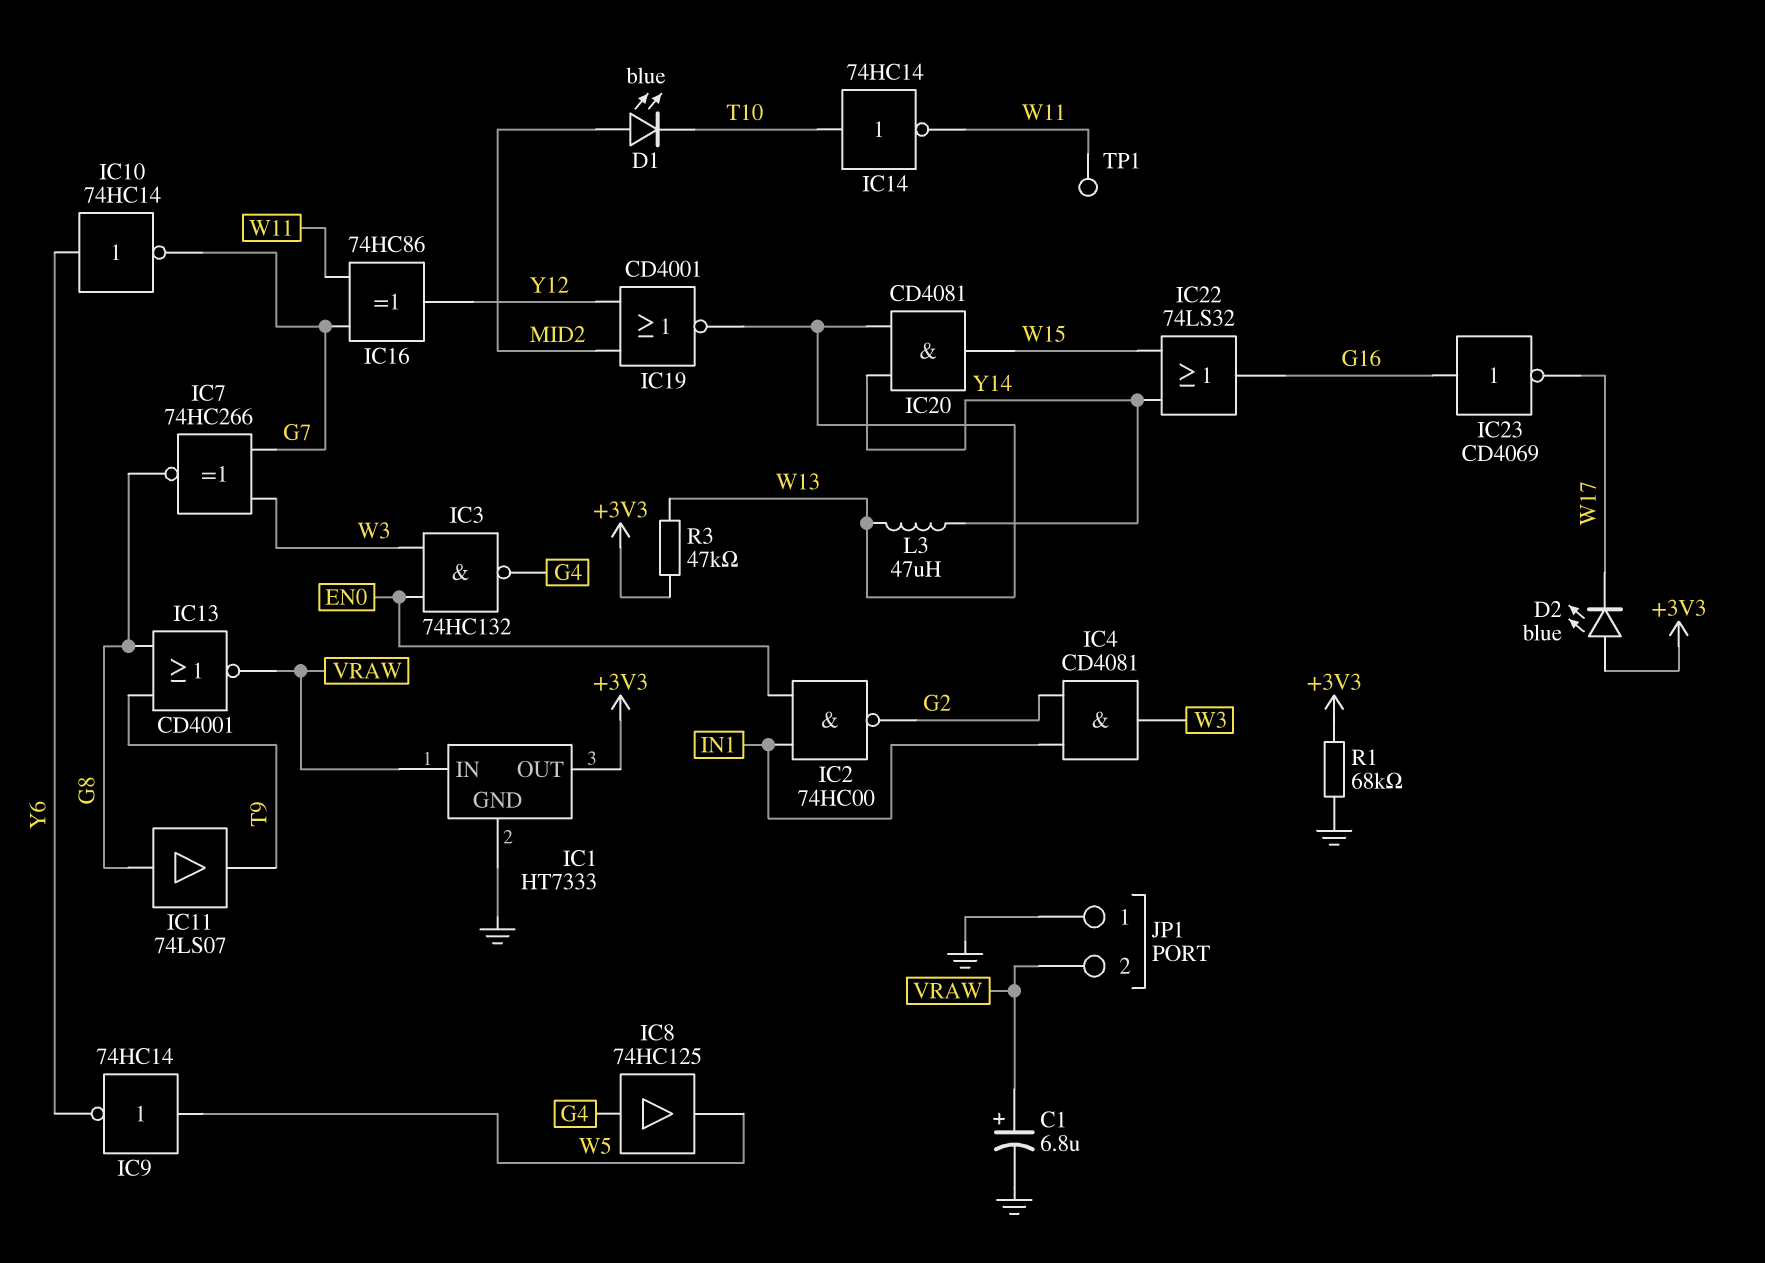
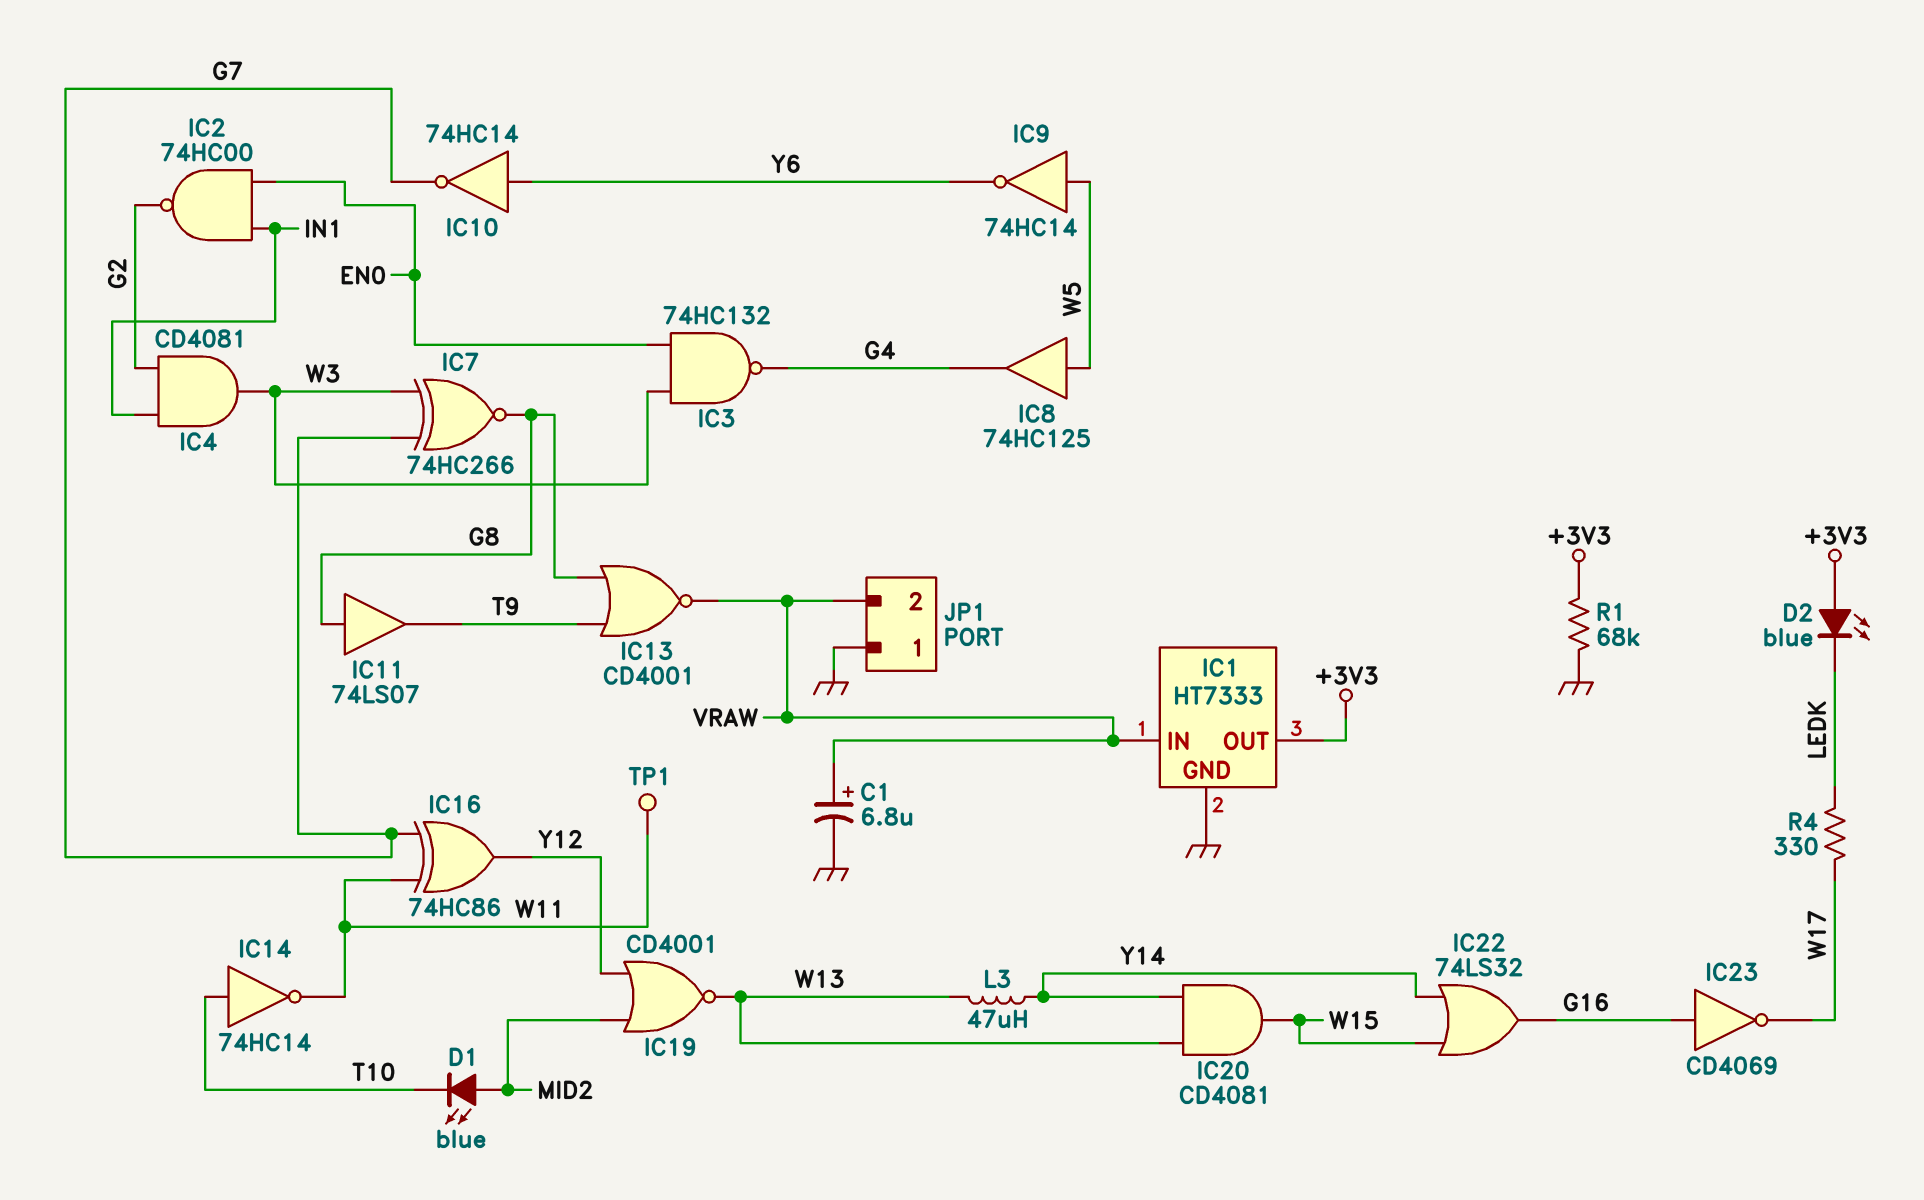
D2: LED blue (A +3V3, K W17) -> LED blue (A +3V3, K LEDK)
IC8: buffer 74HC125 (in G4, out W5) -> buffer 74HC125 (in W5, out G4)
R3: 47k (+3V3, W13) -> none
R4: none -> 330 (LEDK, W17)

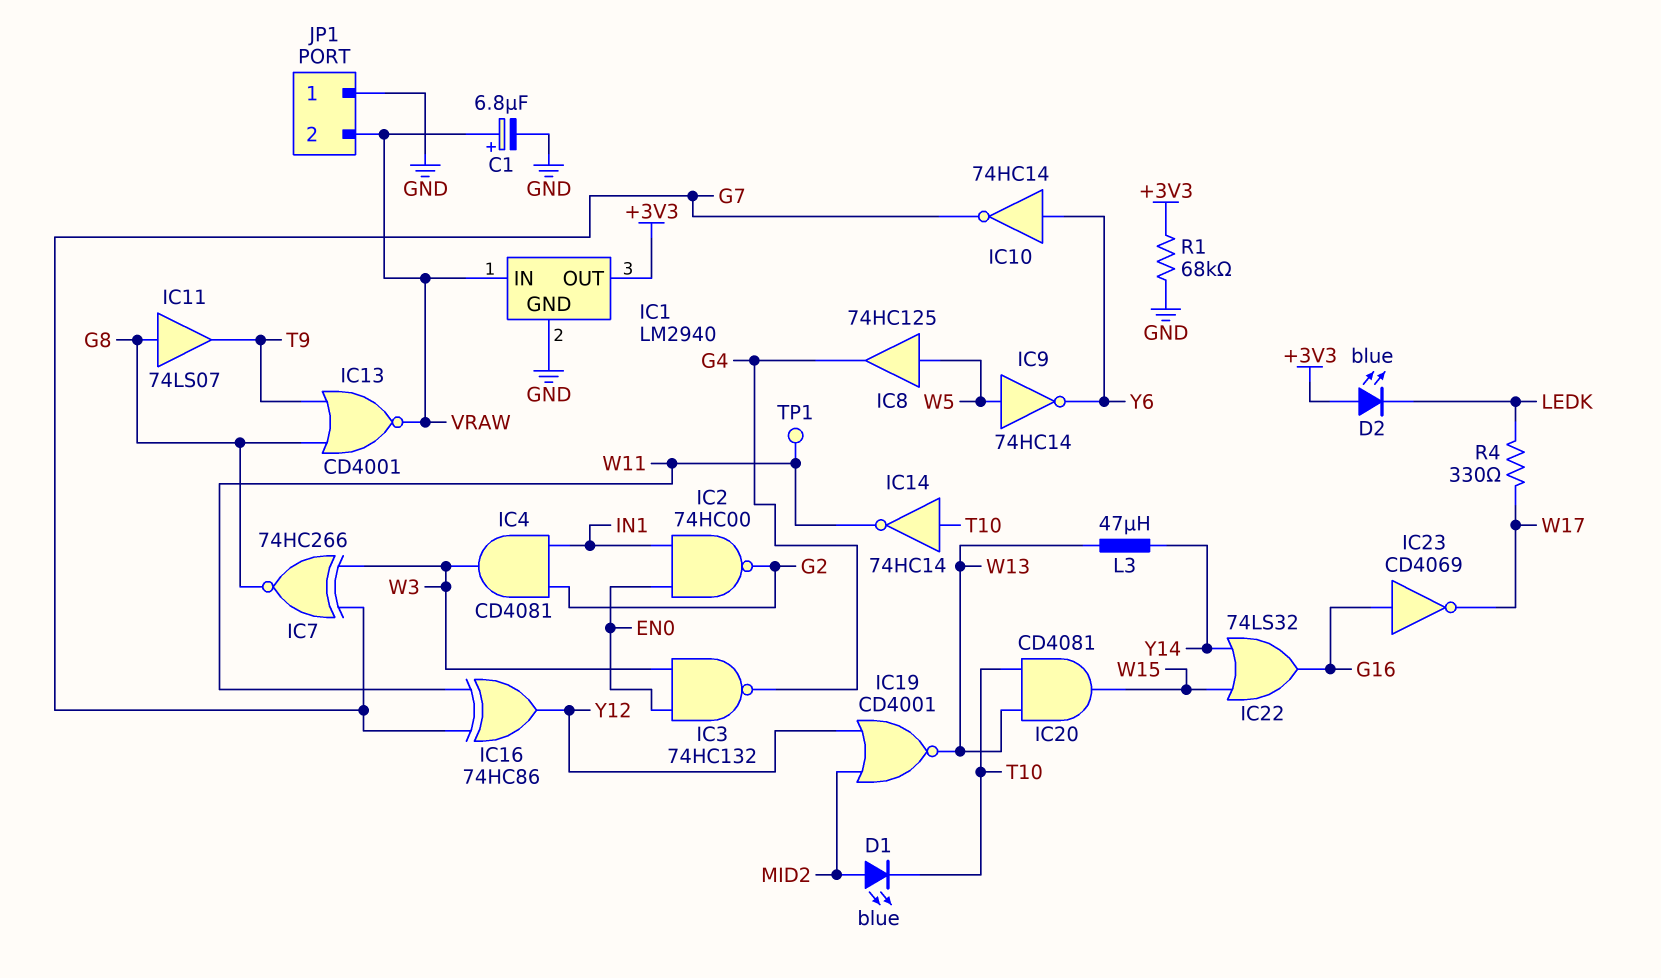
IC1: HT7333 -> LM2940
IC20: AND CD4081 (in W13, in Y14, out W15) -> AND CD4081 (in T10, in W13, out W15)

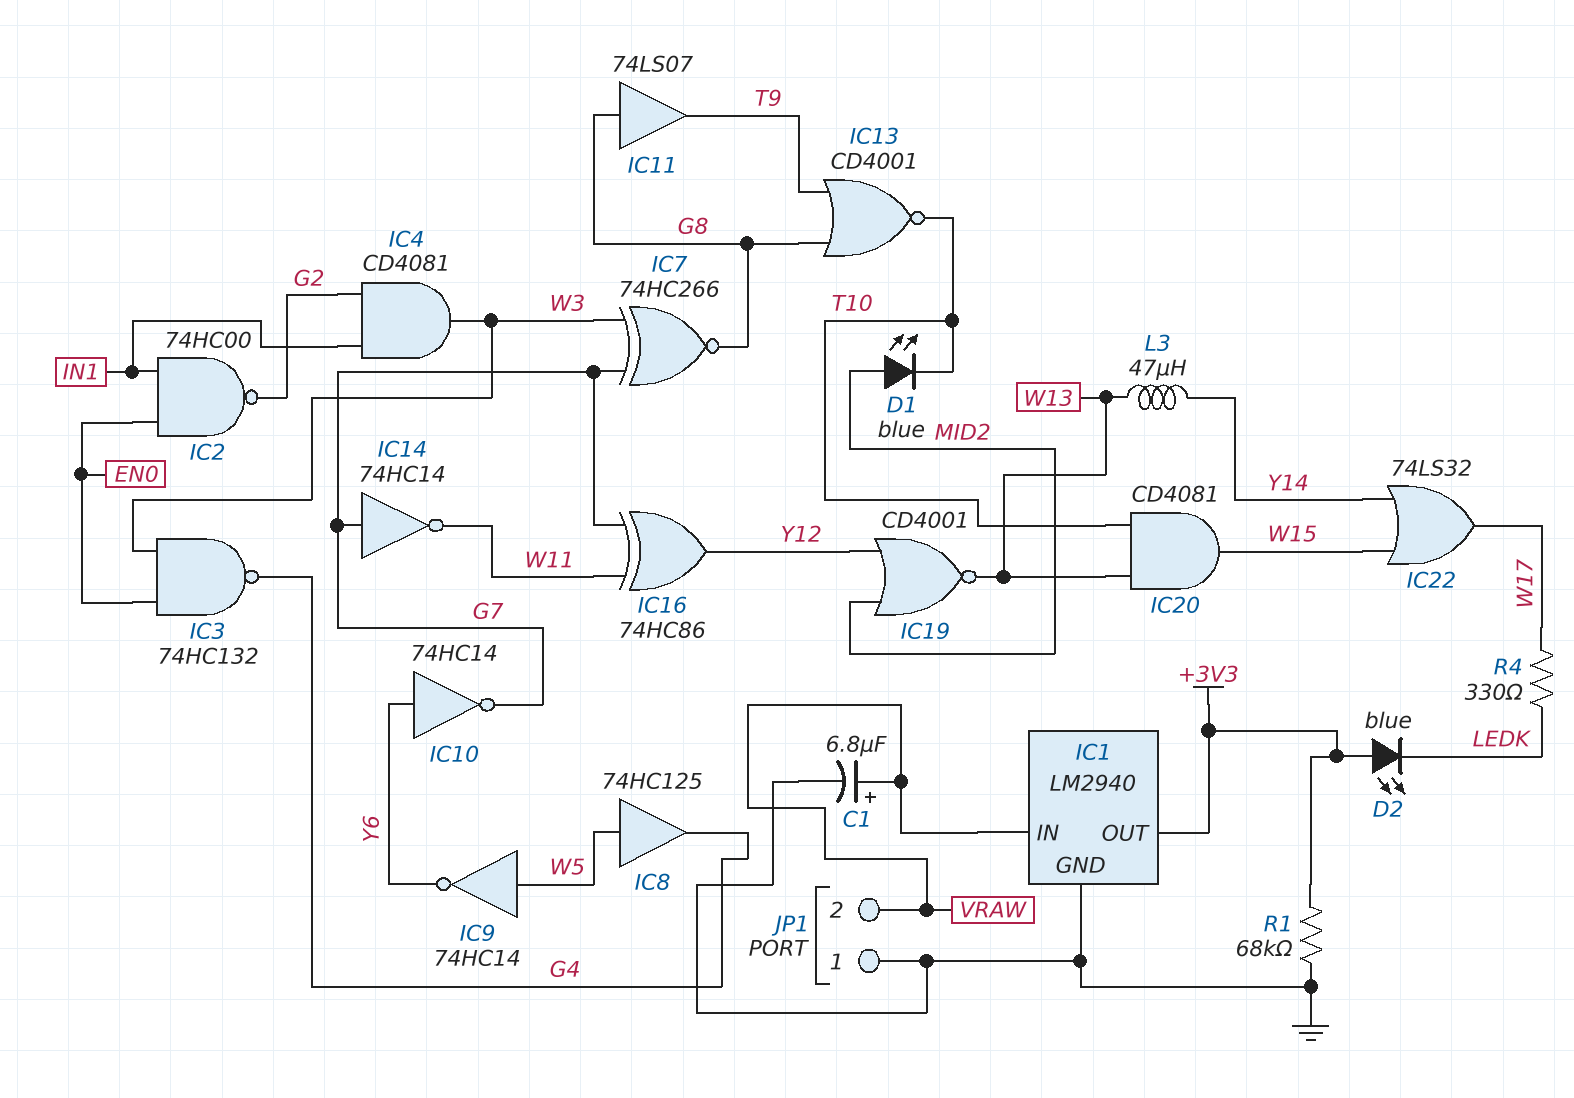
IC13: NOR CD4001 (in G8, in T9, out VRAW) -> NOR CD4001 (in G8, in T9, out T10)
IC14: NOT 74HC14 (in T10, out W11) -> NOT 74HC14 (in G7, out W11)
IC22: OR 74LS32 (in W15, in Y14, out G16) -> OR 74LS32 (in W15, in Y14, out W17)
IC23: NOT CD4069 (in G16, out W17) -> none
TP1: test point (W11) -> none

